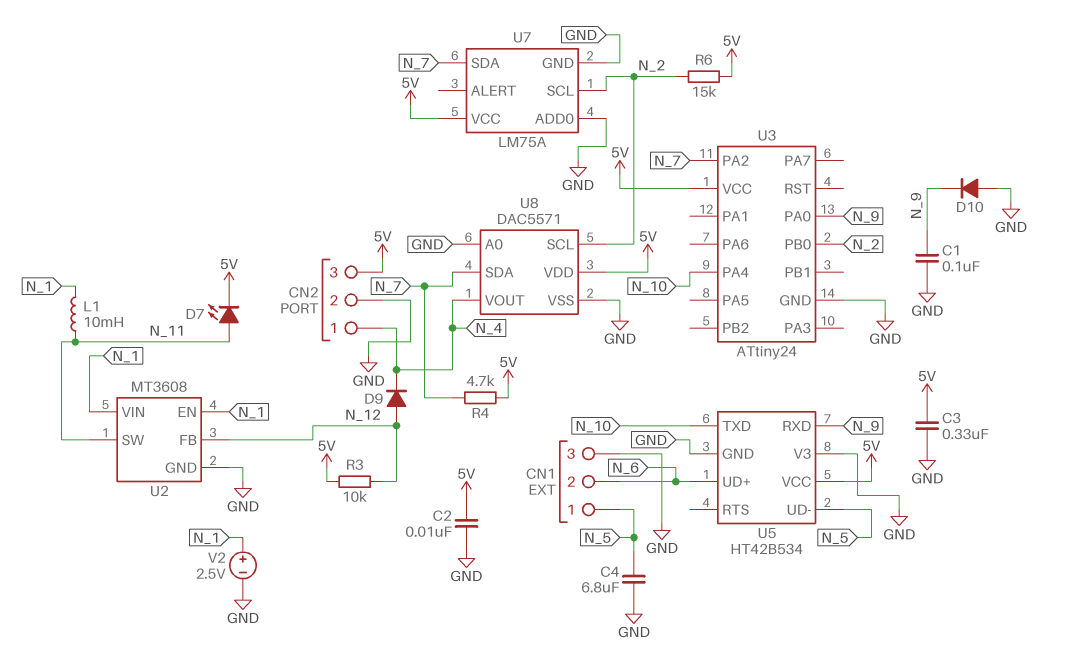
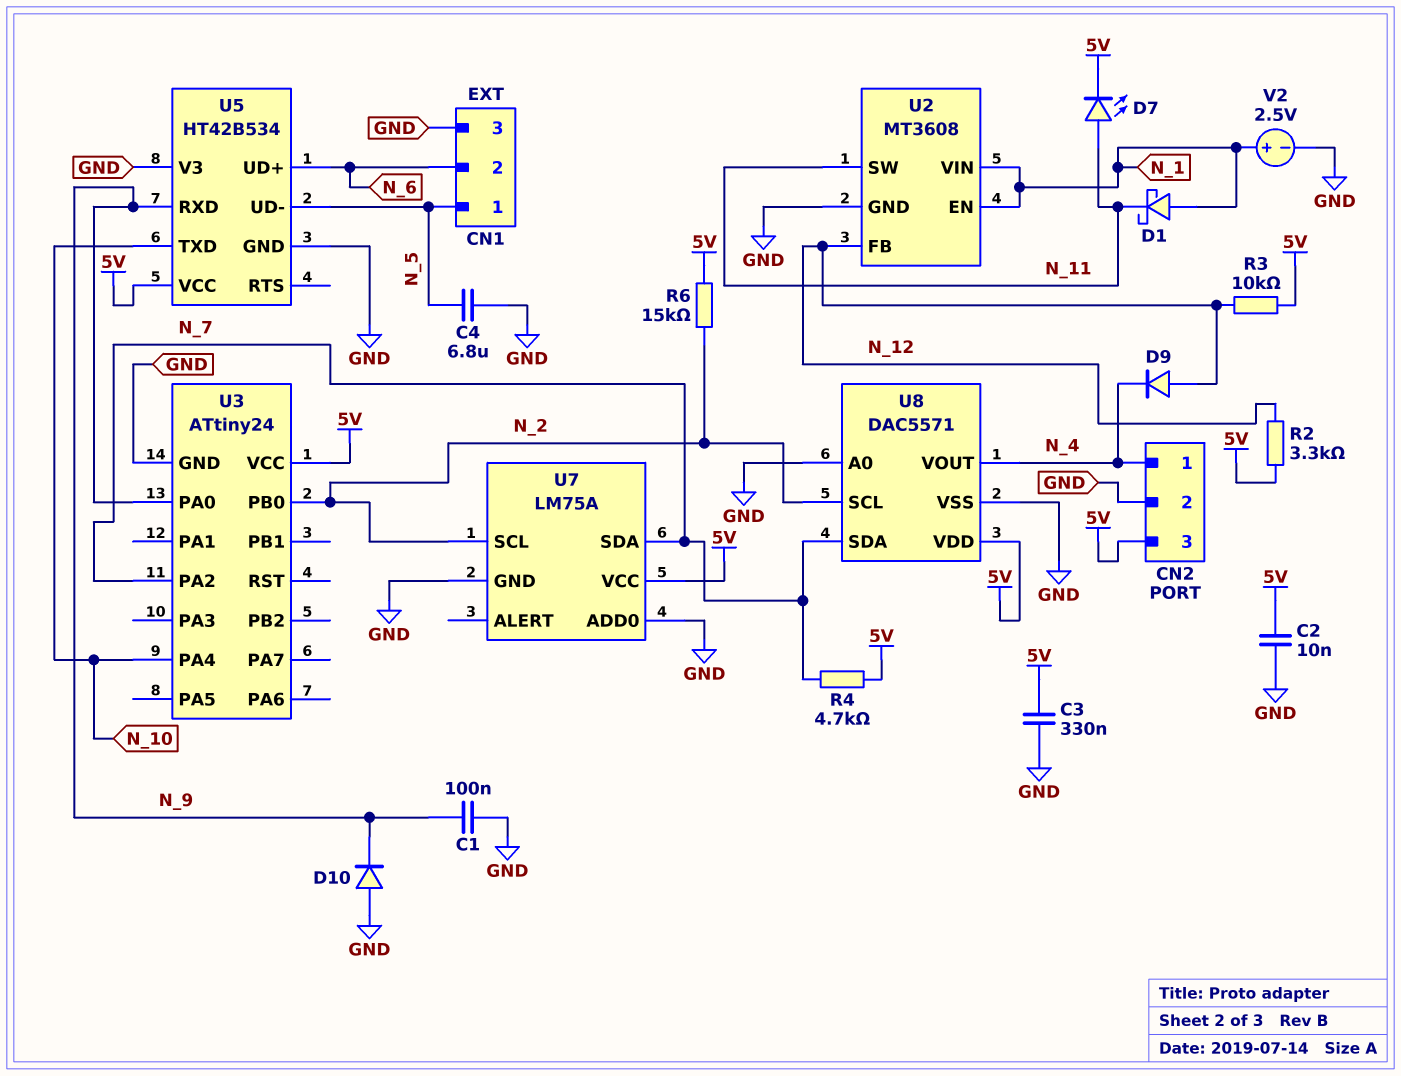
D1: none -> schottky (A N_1, K N_11)
L1: 10mH (N_1, N_11) -> none
R2: none -> 3.3k (5V, N_12)

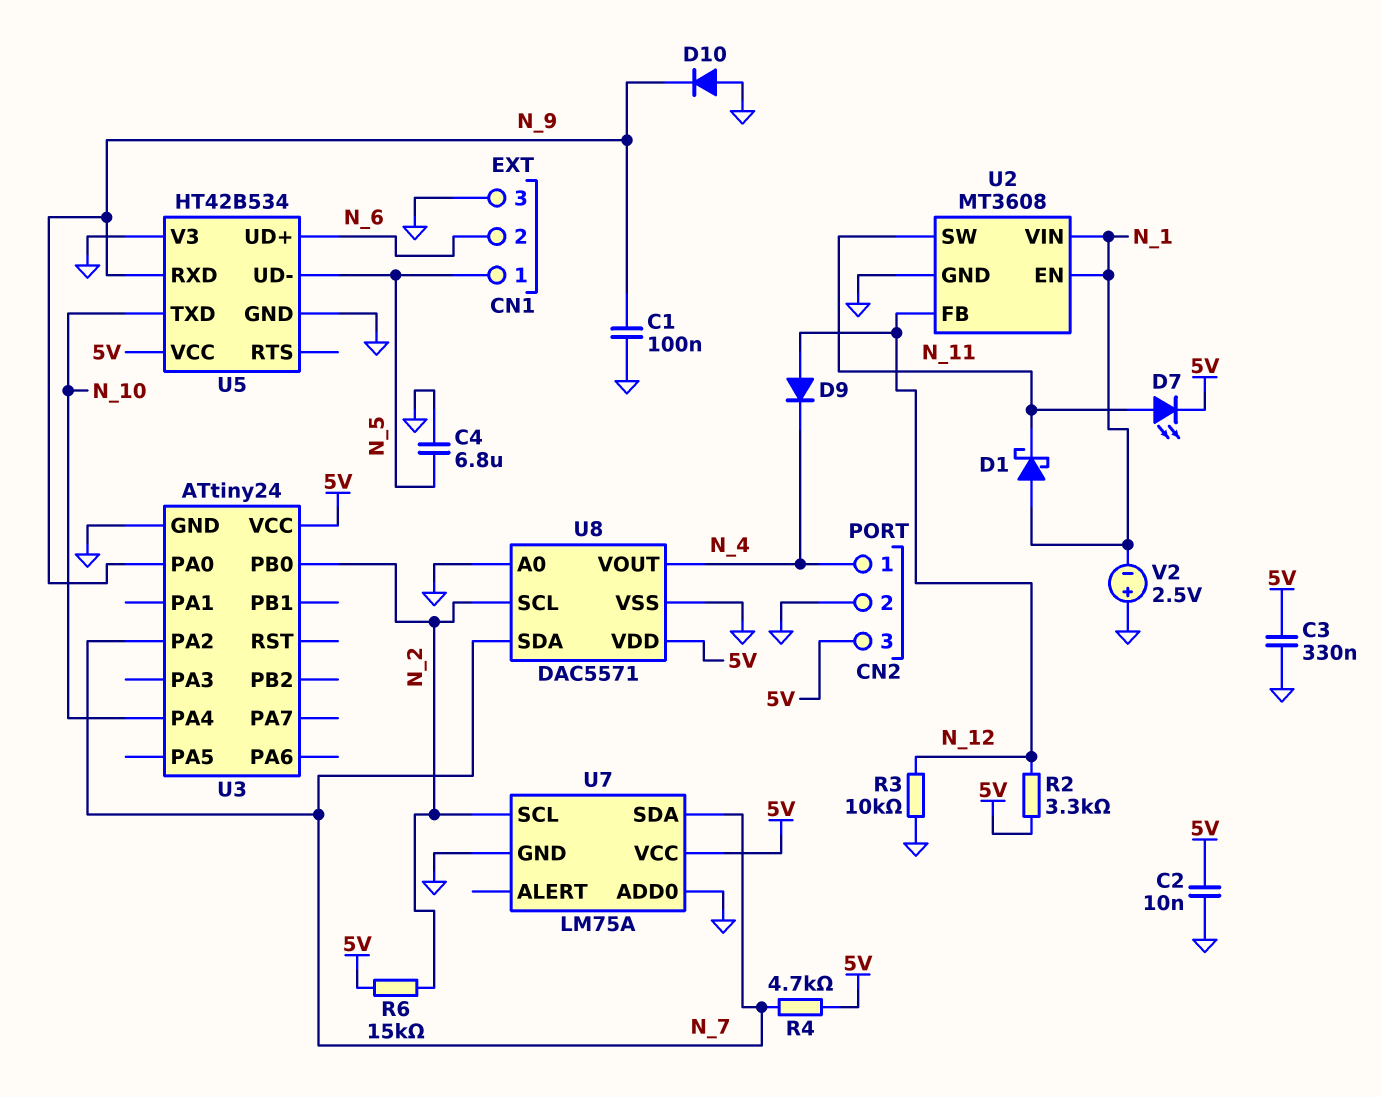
R3: 10k (5V, N_12) -> 10k (GND, N_12)
V2: 2.5V (plus N_1, minus GND) -> 2.5V (plus GND, minus N_1)

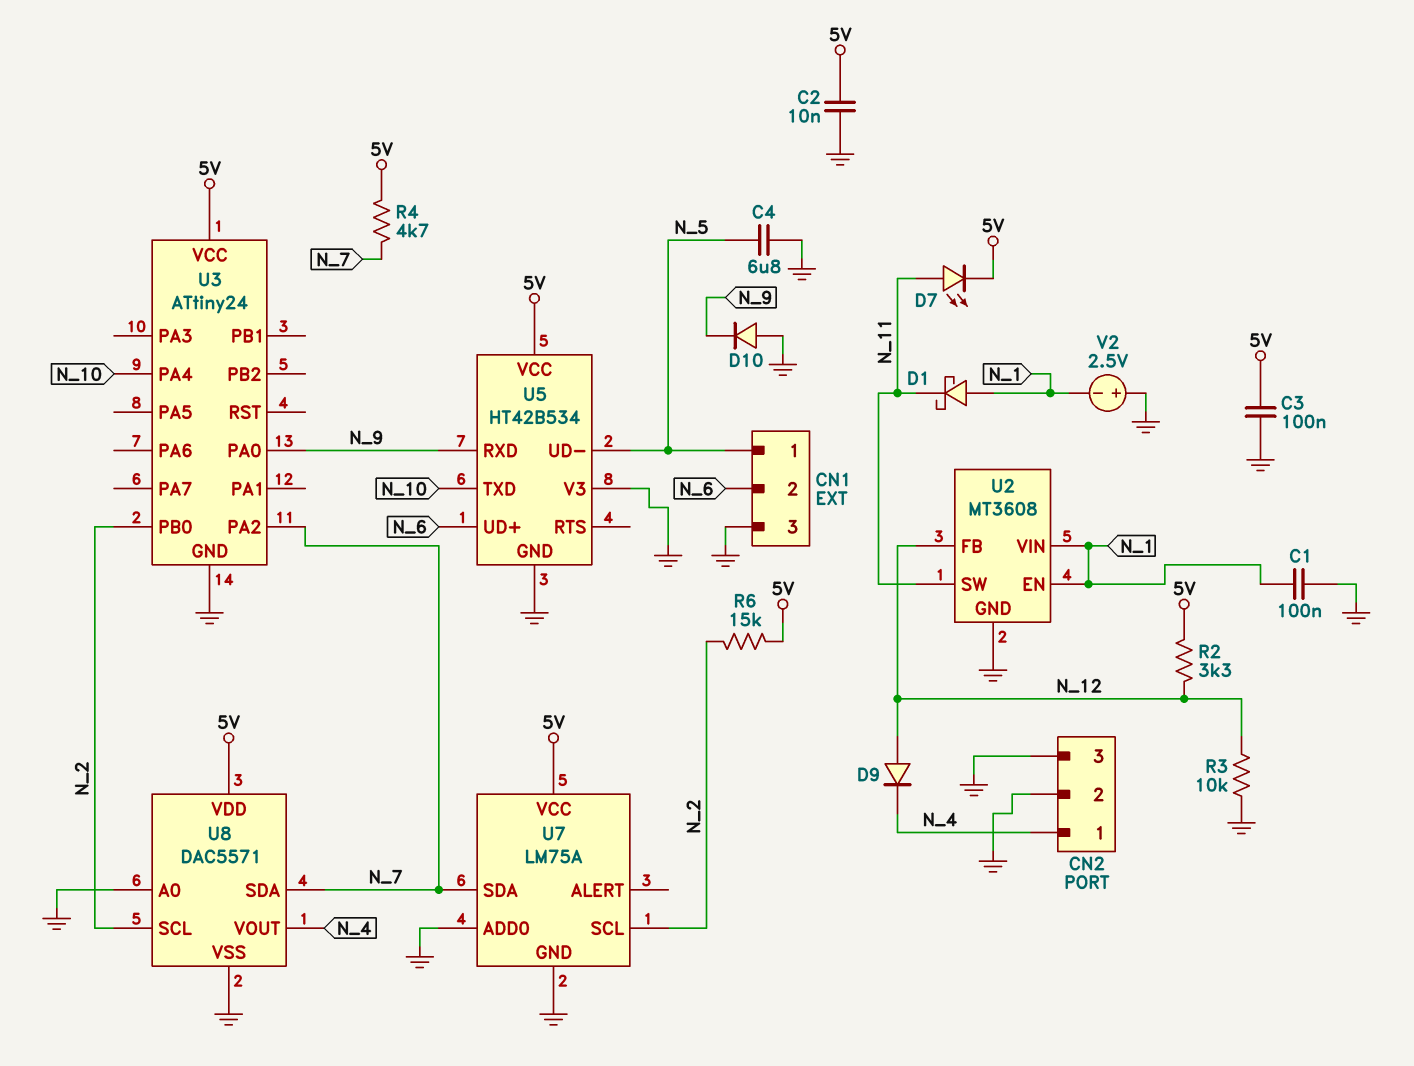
C1: 100nF (GND, N_9) -> 100nF (GND, N_1)
C3: 330nF (5V, GND) -> 100nF (5V, GND)
CN2 pin 3: 5V -> GND

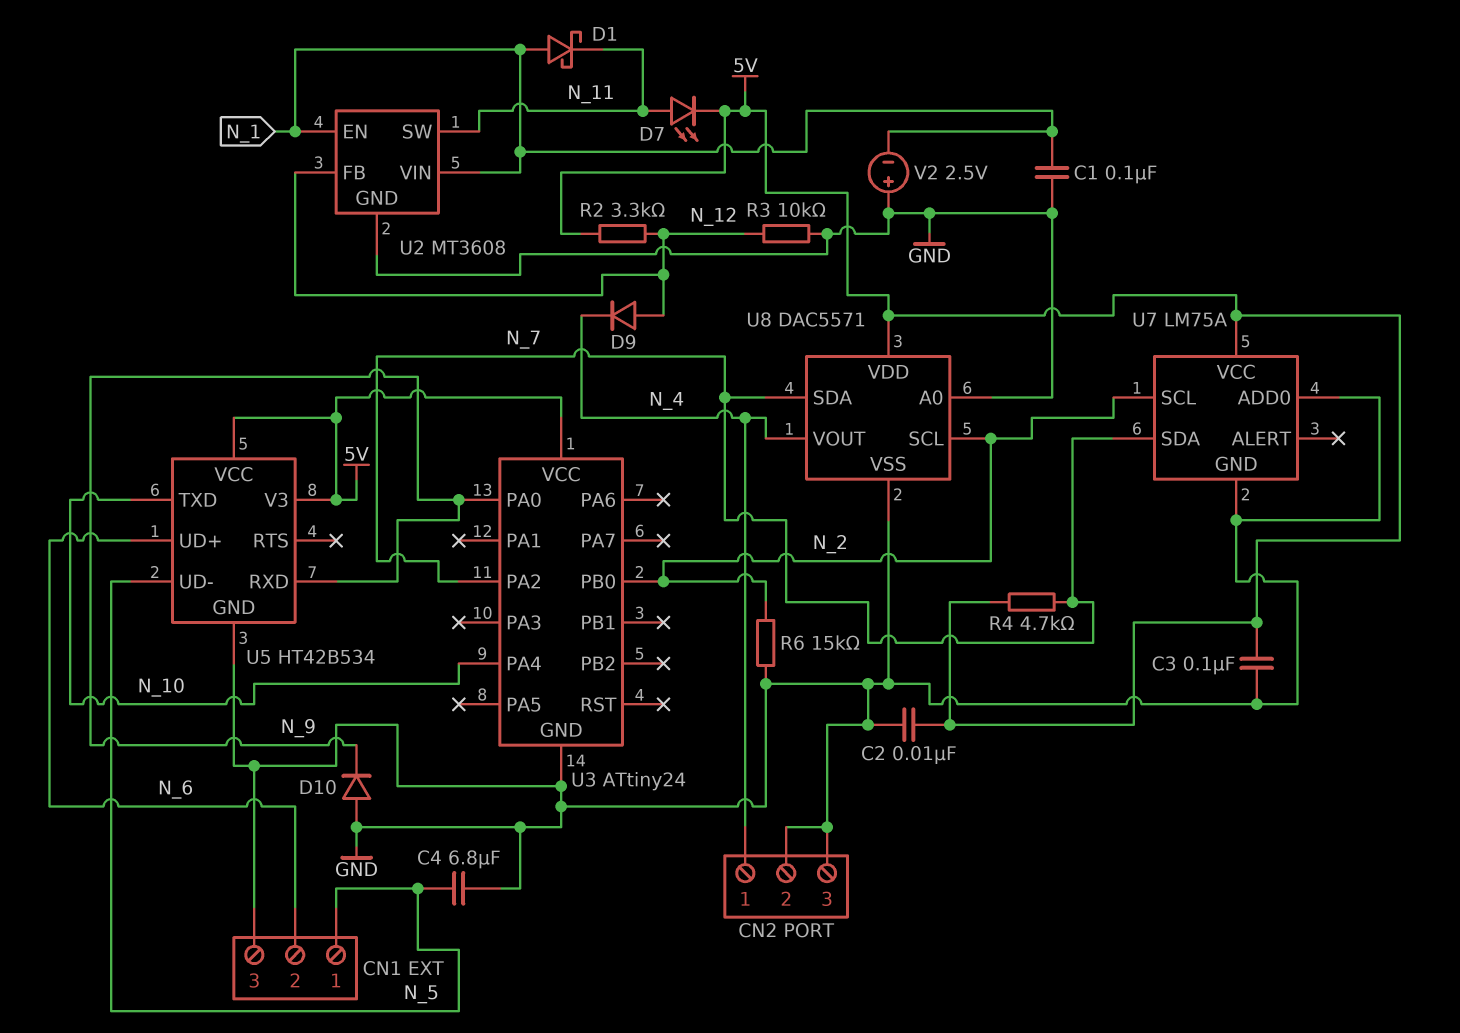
R6: 15k (5V, N_2) -> 15k (GND, N_2)
U5 pin V3: GND -> 5V

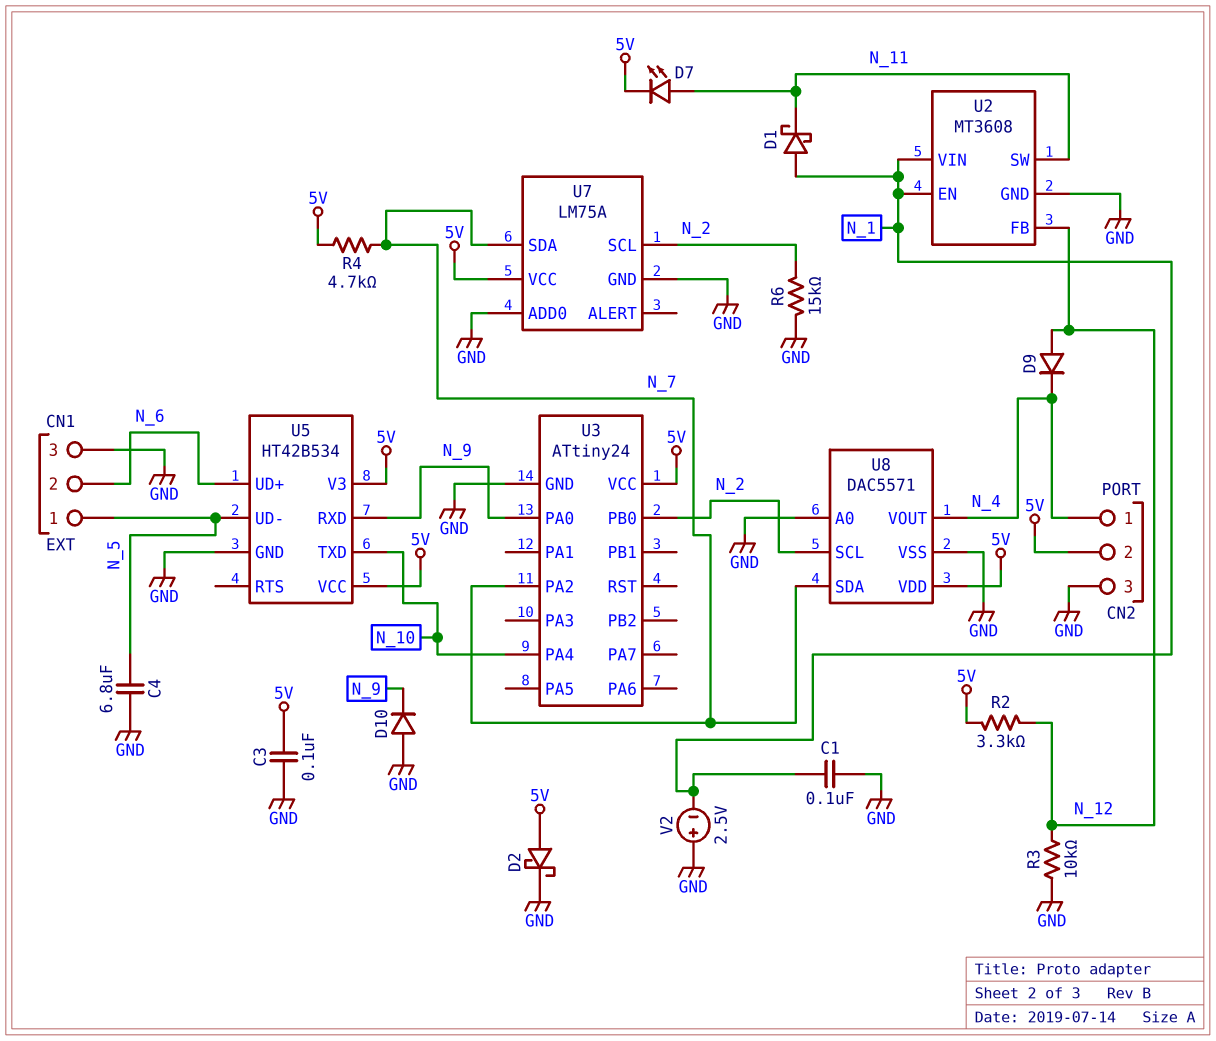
C2: 10nF (5V, GND) -> none
CN2 pin 2: GND -> 5V
D2: none -> schottky (A 5V, K GND)

